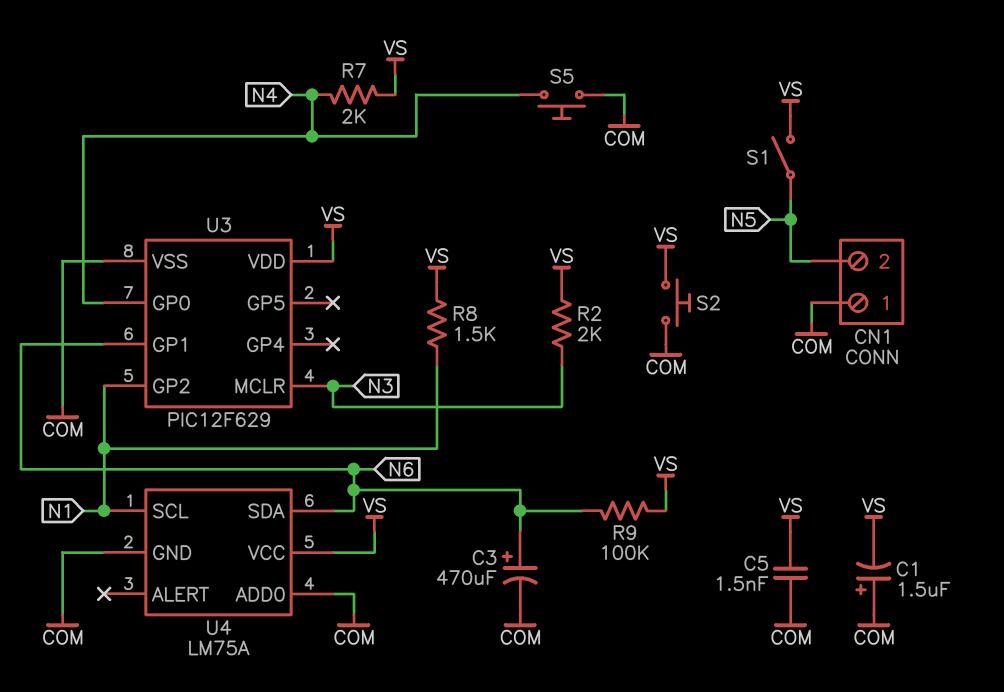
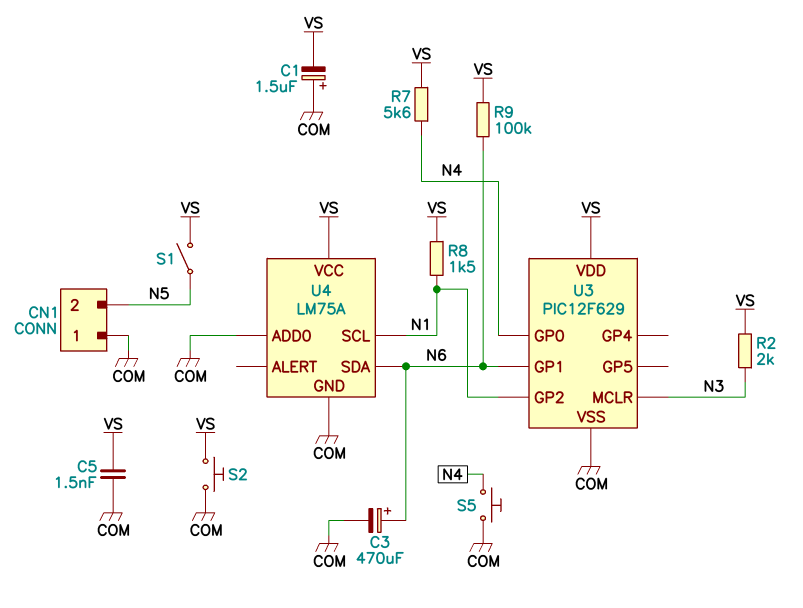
R7: 2k (N4, VS) -> 5.6k (N4, VS)

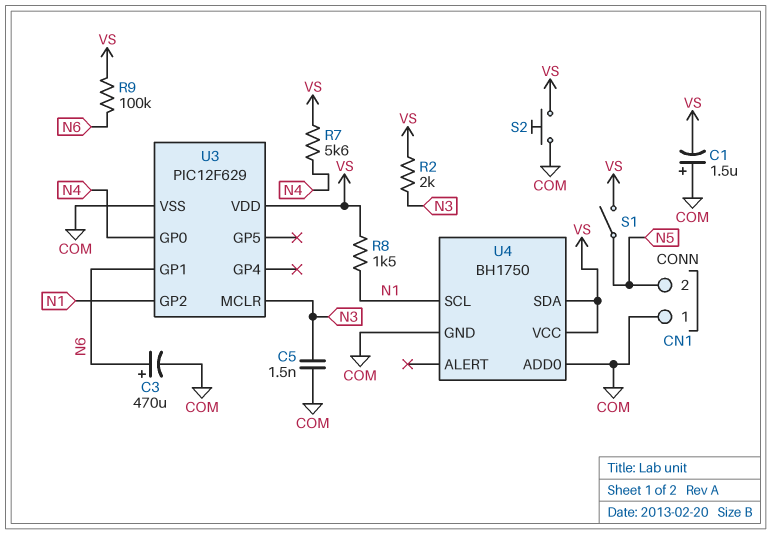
C5: 1.5nF (COM, VS) -> 1.5nF (COM, N3)
S5: button (COM, N4) -> none
U4: LM75A -> BH1750
U4 pin SDA: N6 -> VS

